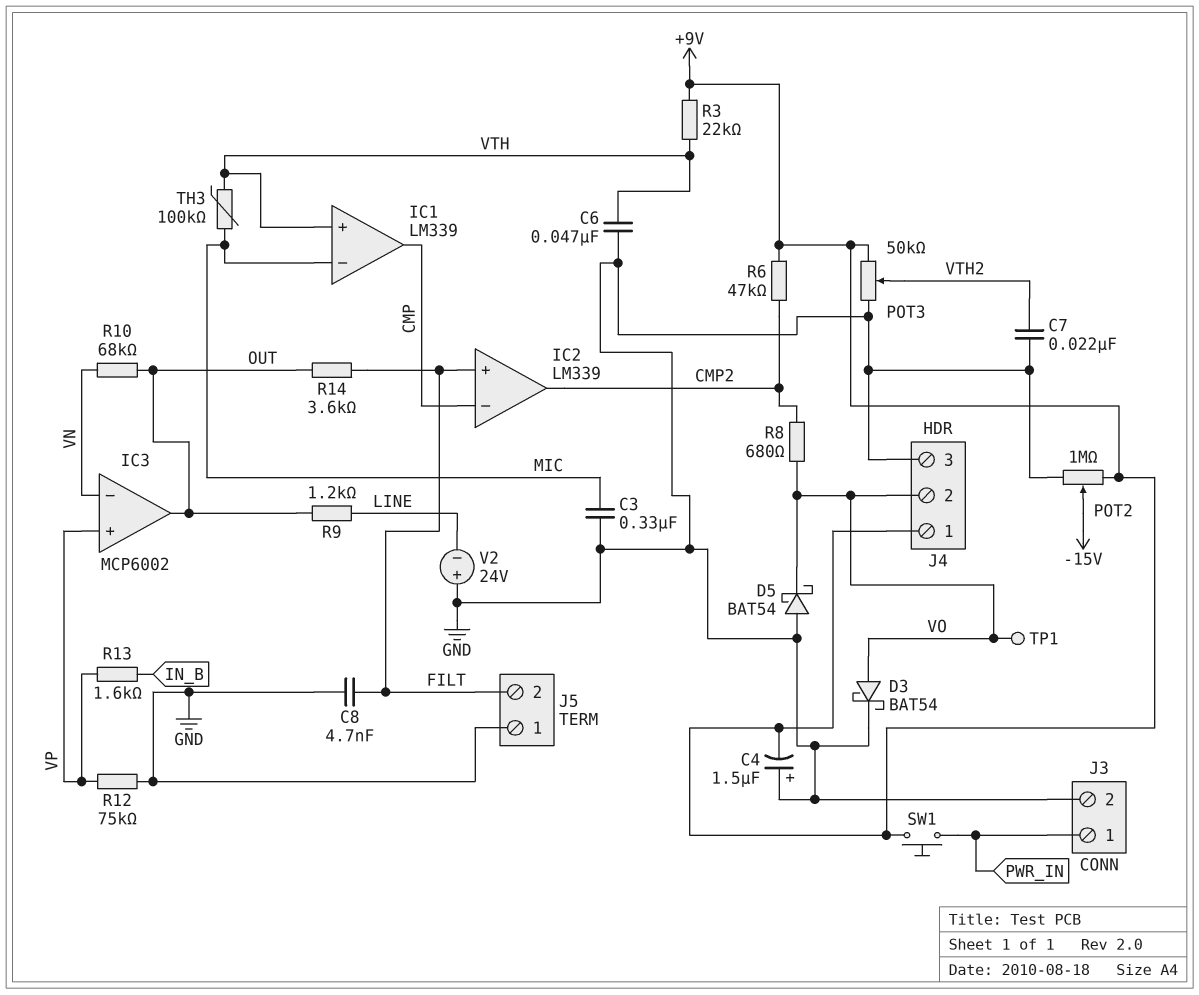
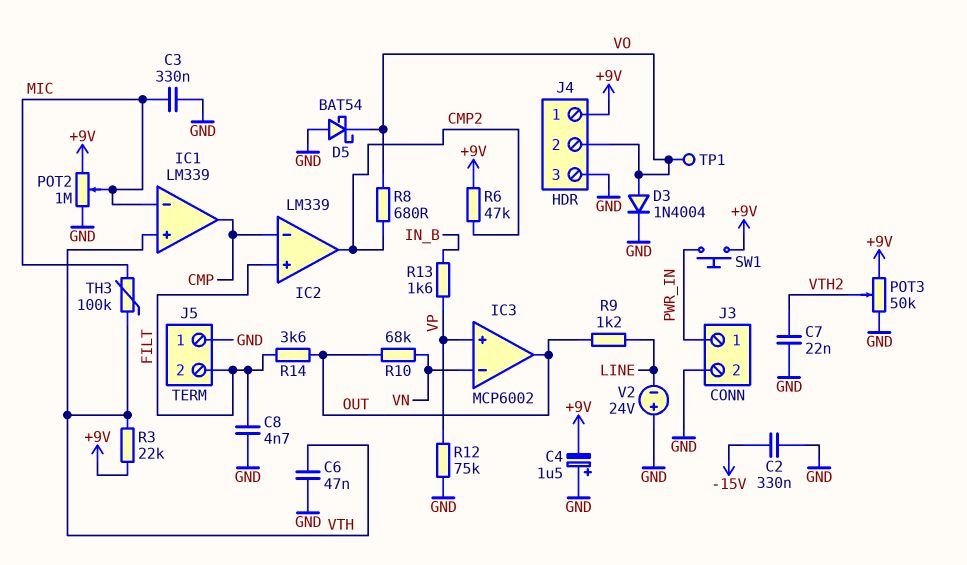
C2: none -> 330nF (-15V, GND)
D3: schottky BAT54 (A VO, K GND) -> diode 1N4004 (A VO, K GND)
POT2: 1M (+9V, GND, wiper -15V) -> 1M (+9V, GND, wiper MIC)

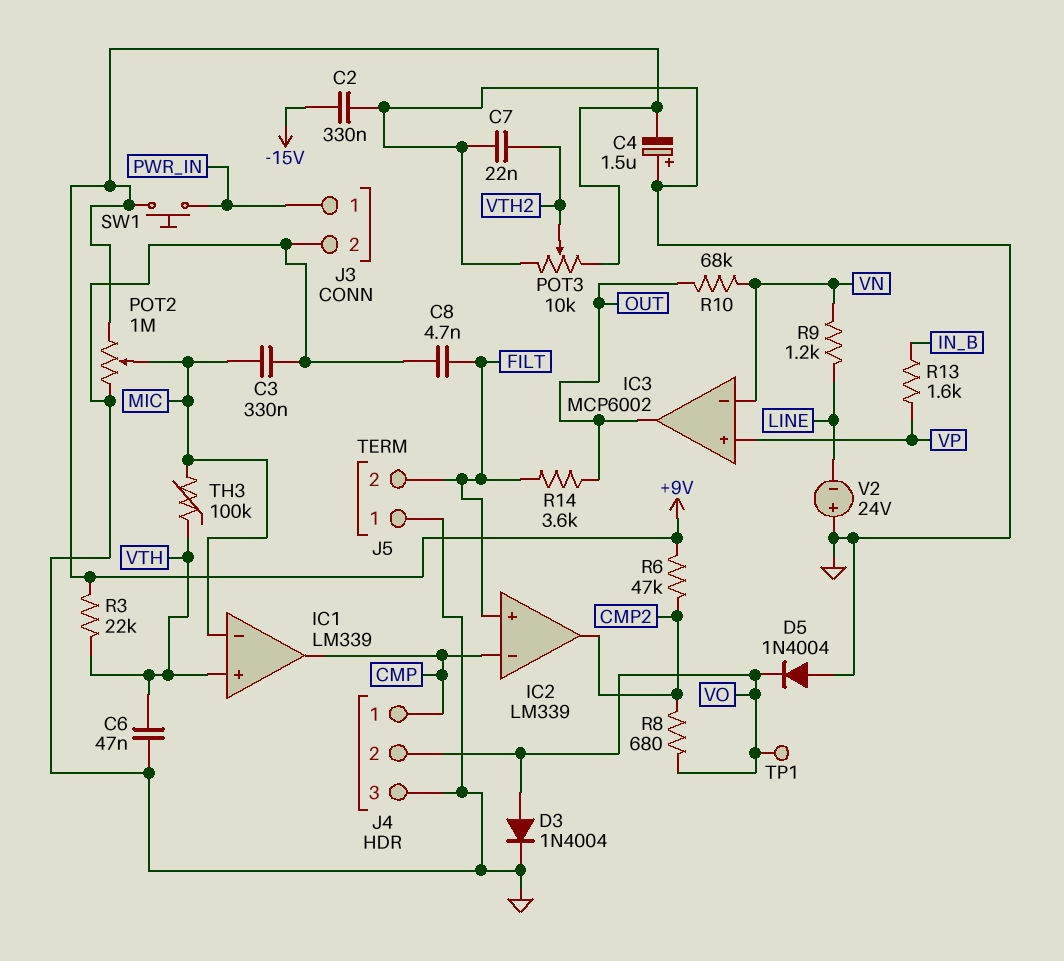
D5: schottky BAT54 (A GND, K VO) -> diode 1N4004 (A GND, K VO)
J4 pin 1: +9V -> CMP
POT3: 50k (+9V, GND, wiper VTH2) -> 10k (+9V, GND, wiper VTH2)
R9: 1.2k (LINE, OUT) -> 1.2k (LINE, VN)
R12: 75k (GND, VP) -> none

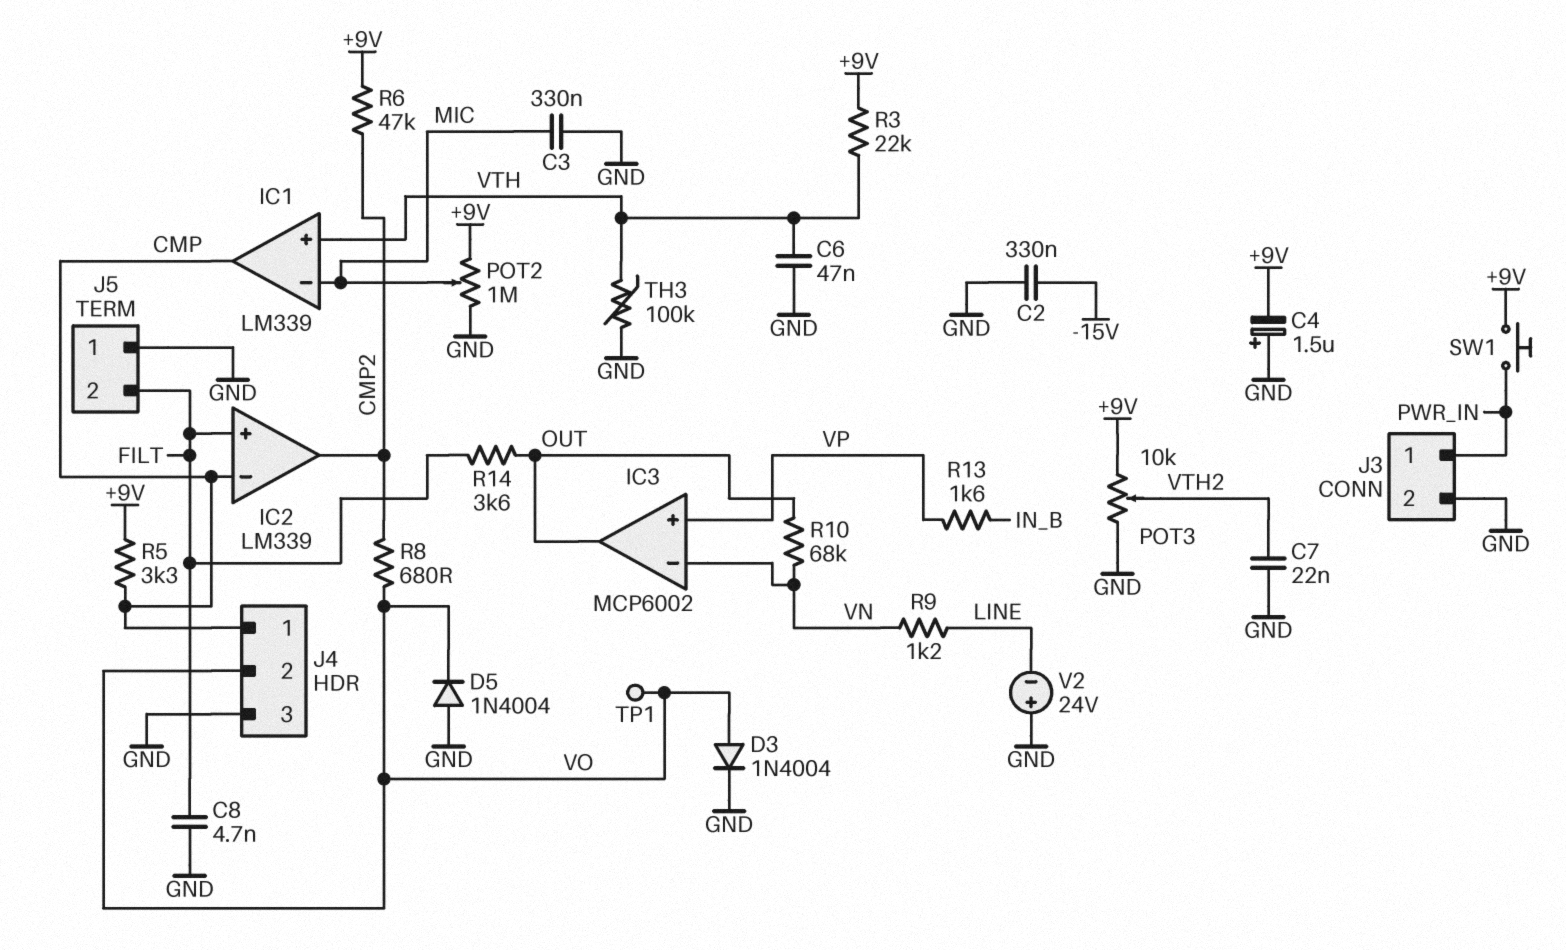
R5: none -> 3.3k (+9V, CMP)
TH3: 100k (MIC, VTH) -> 100k (GND, VTH)

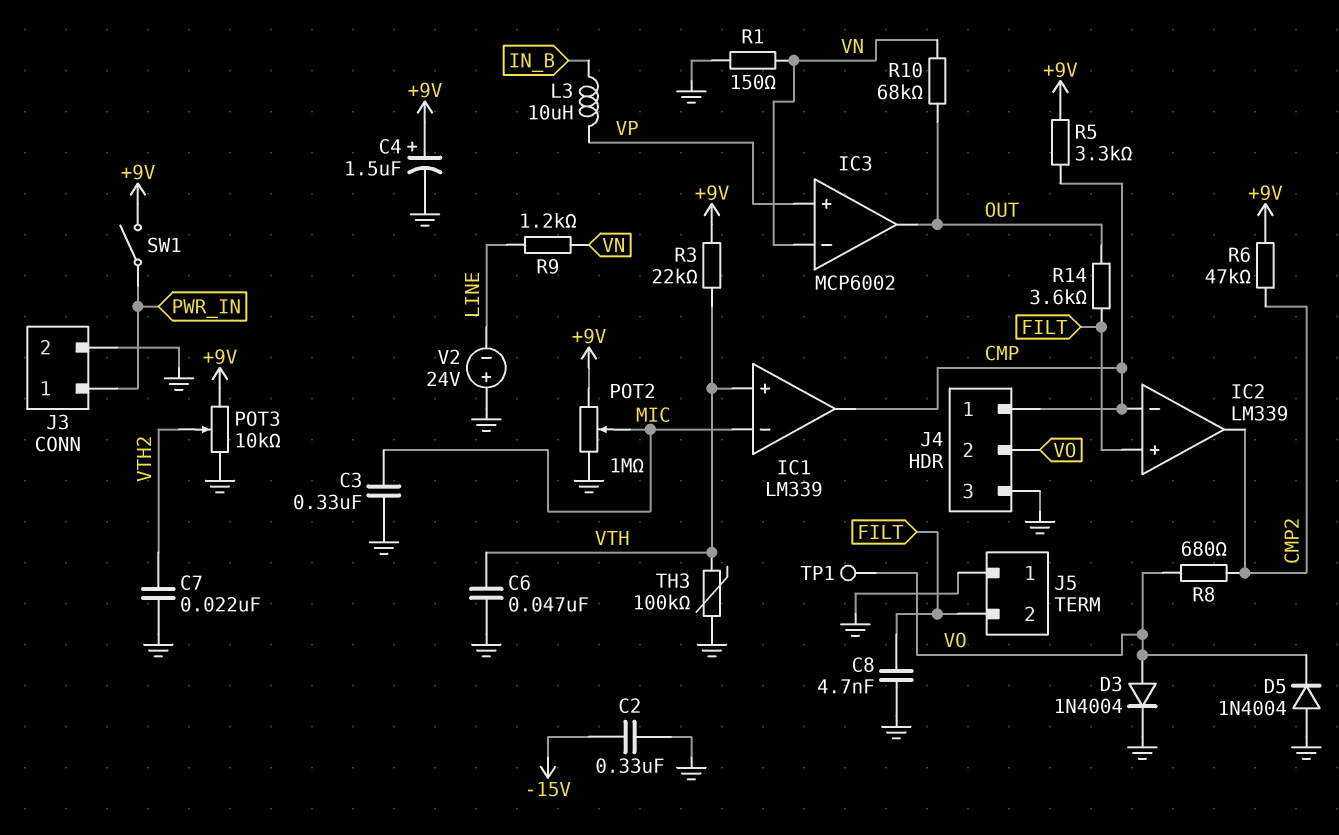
C4: 1.5uF (plus GND, minus +9V) -> 1.5uF (plus +9V, minus GND)
L3: none -> 10uH (IN_B, VP)
R1: none -> 150 (GND, VN)
R13: 1.6k (IN_B, VP) -> none
SW1: button (+9V, PWR_IN) -> switch (+9V, PWR_IN)

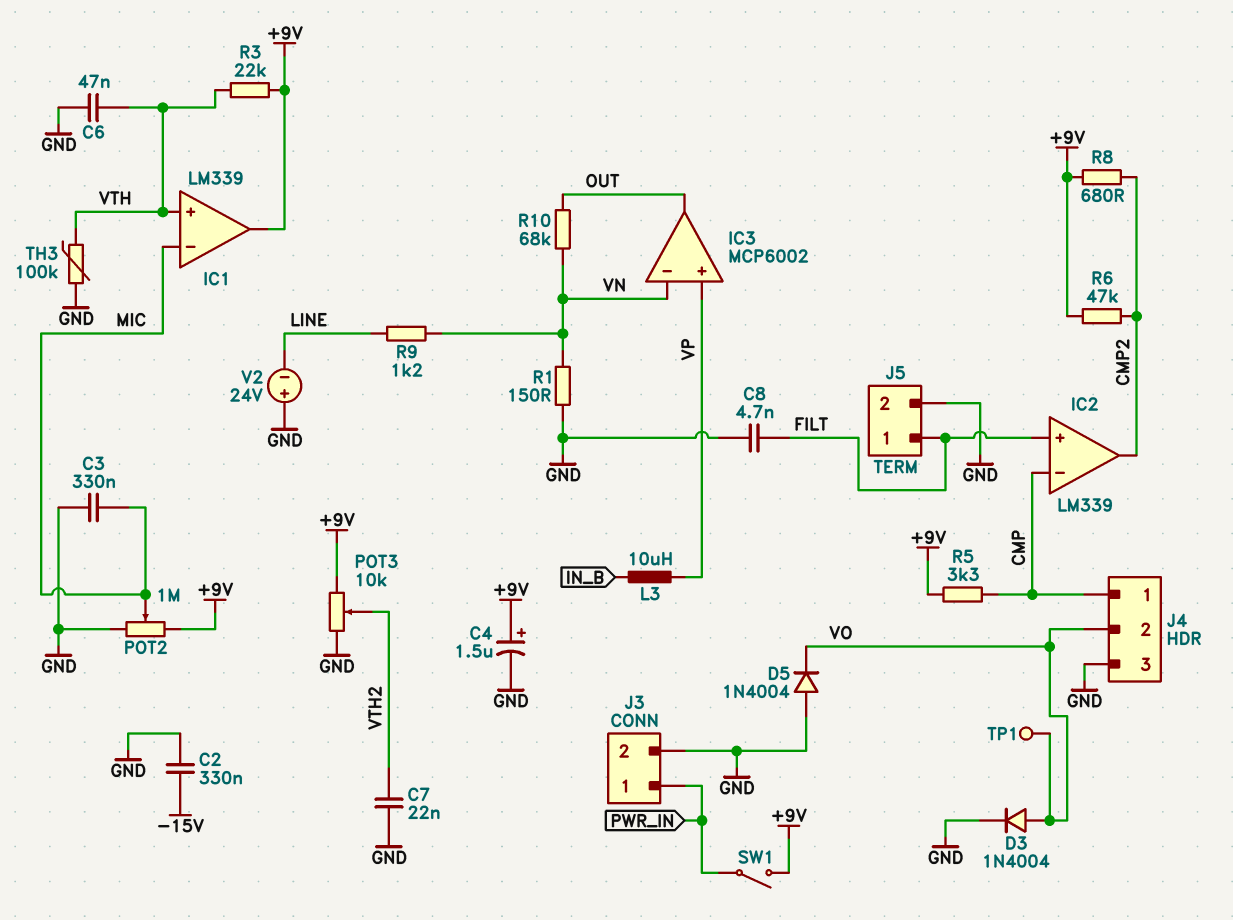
IC1 pin out: CMP -> +9V
J5 pin 1: GND -> FILT
J5 pin 2: FILT -> GND
R8: 680 (CMP2, VO) -> 680 (+9V, CMP2)
R14: 3.6k (FILT, OUT) -> none

